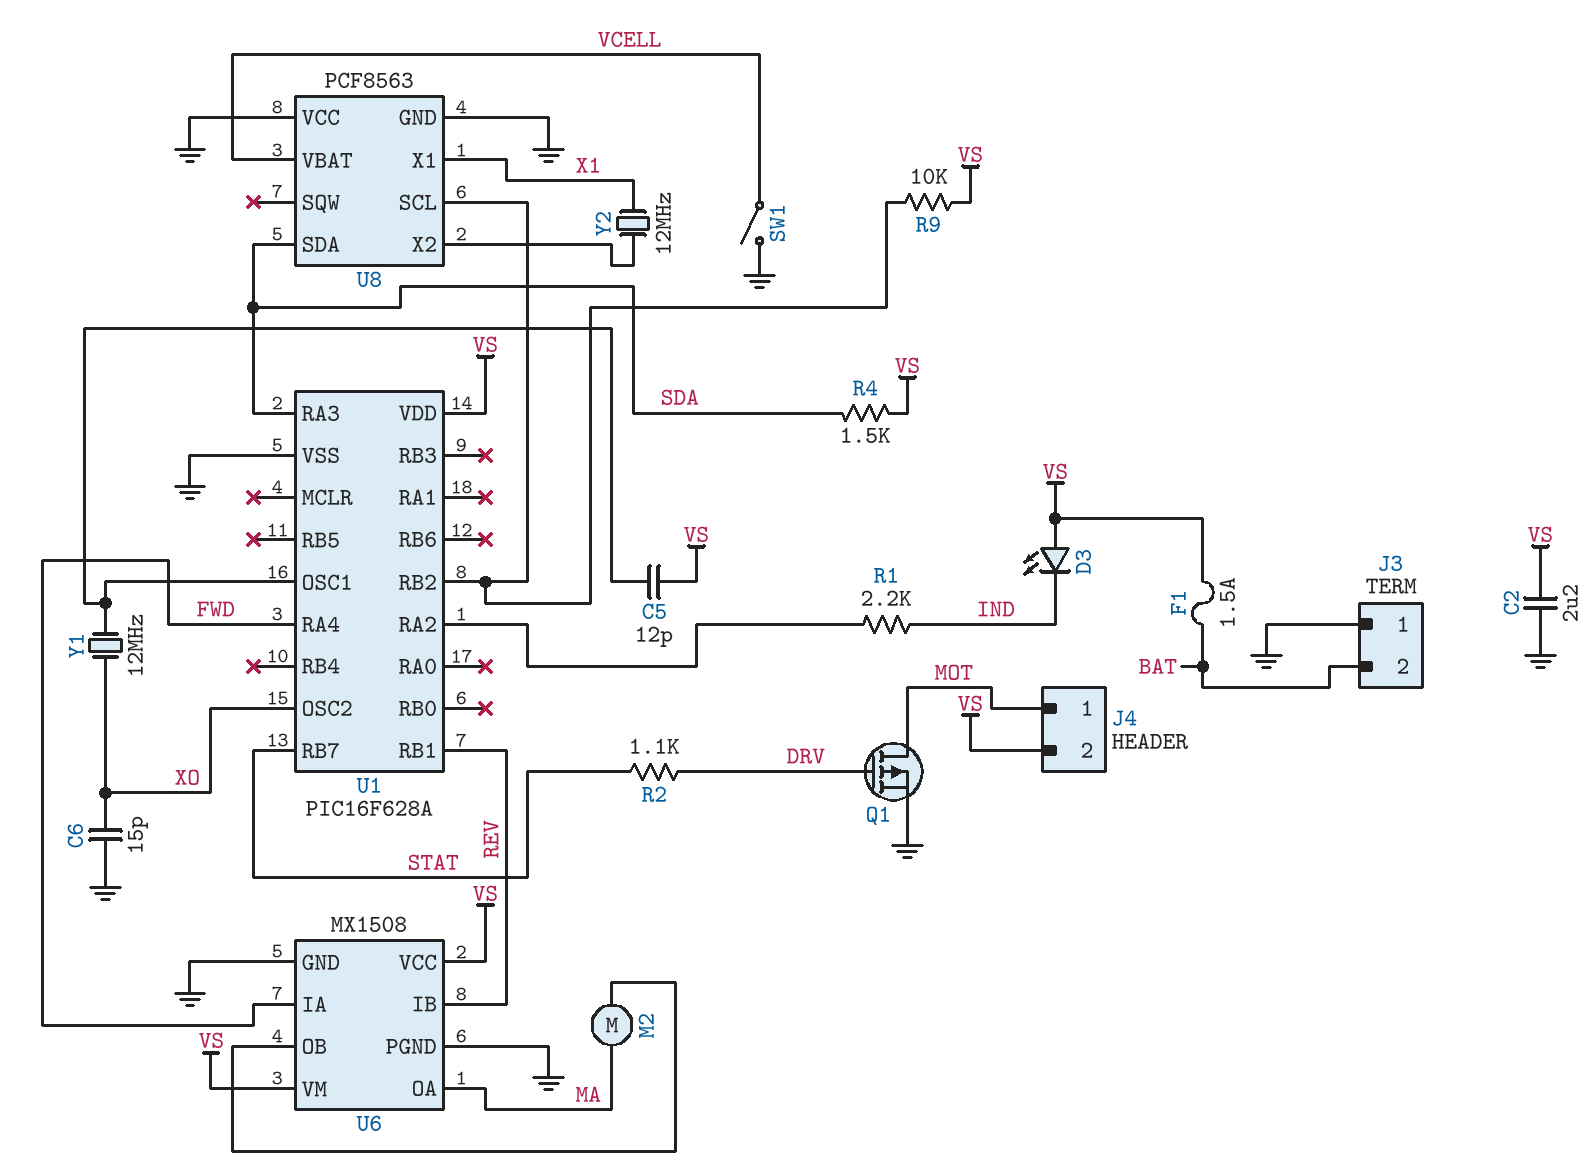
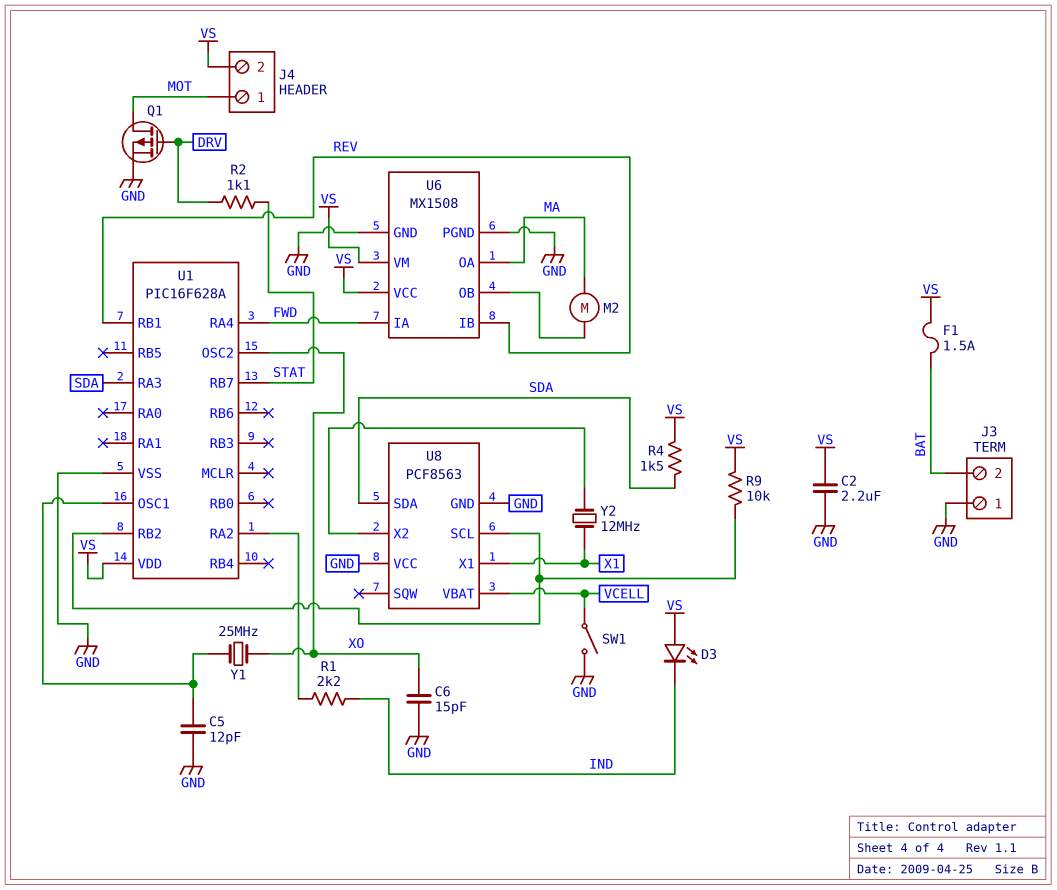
C5: 12pF (U1/OSC1, VS) -> 12pF (GND, U1/OSC1)
Y1: 12MHz (U1/OSC1, XO) -> 25MHz (U1/OSC1, XO)

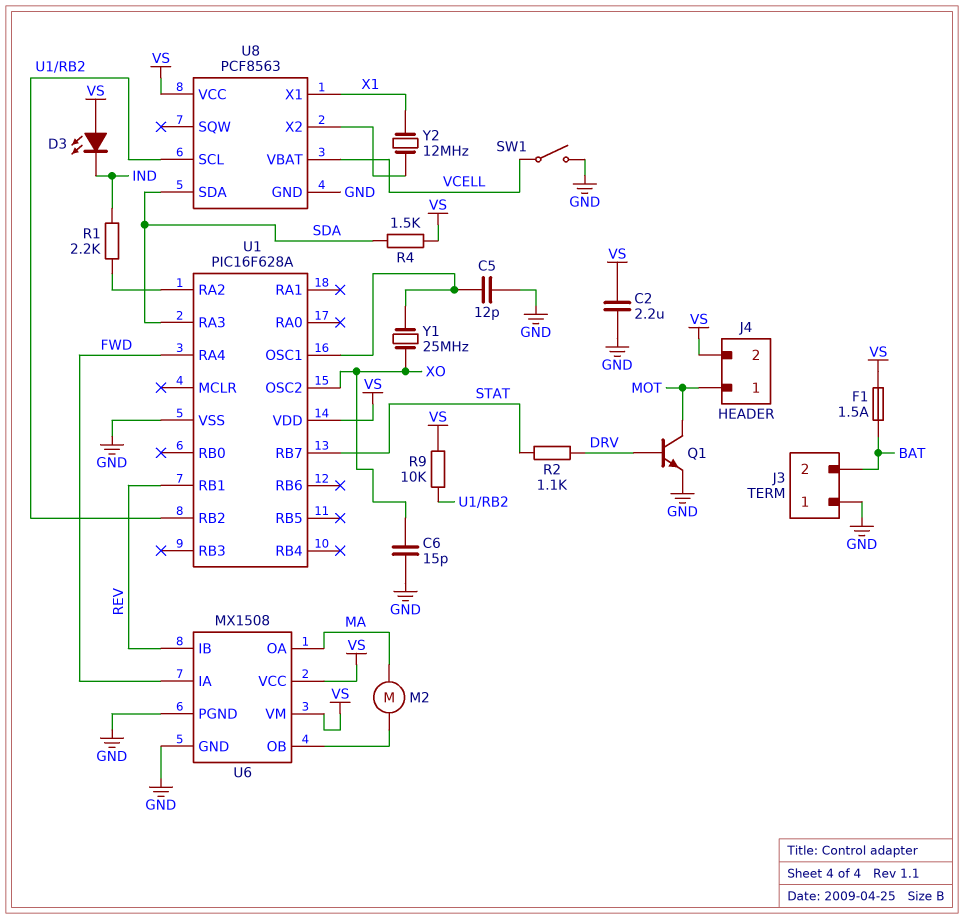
Q1: PMOS (G DRV, D MOT, S GND) -> NPN (B DRV, C MOT, E GND)
U8 pin VCC: GND -> VS

